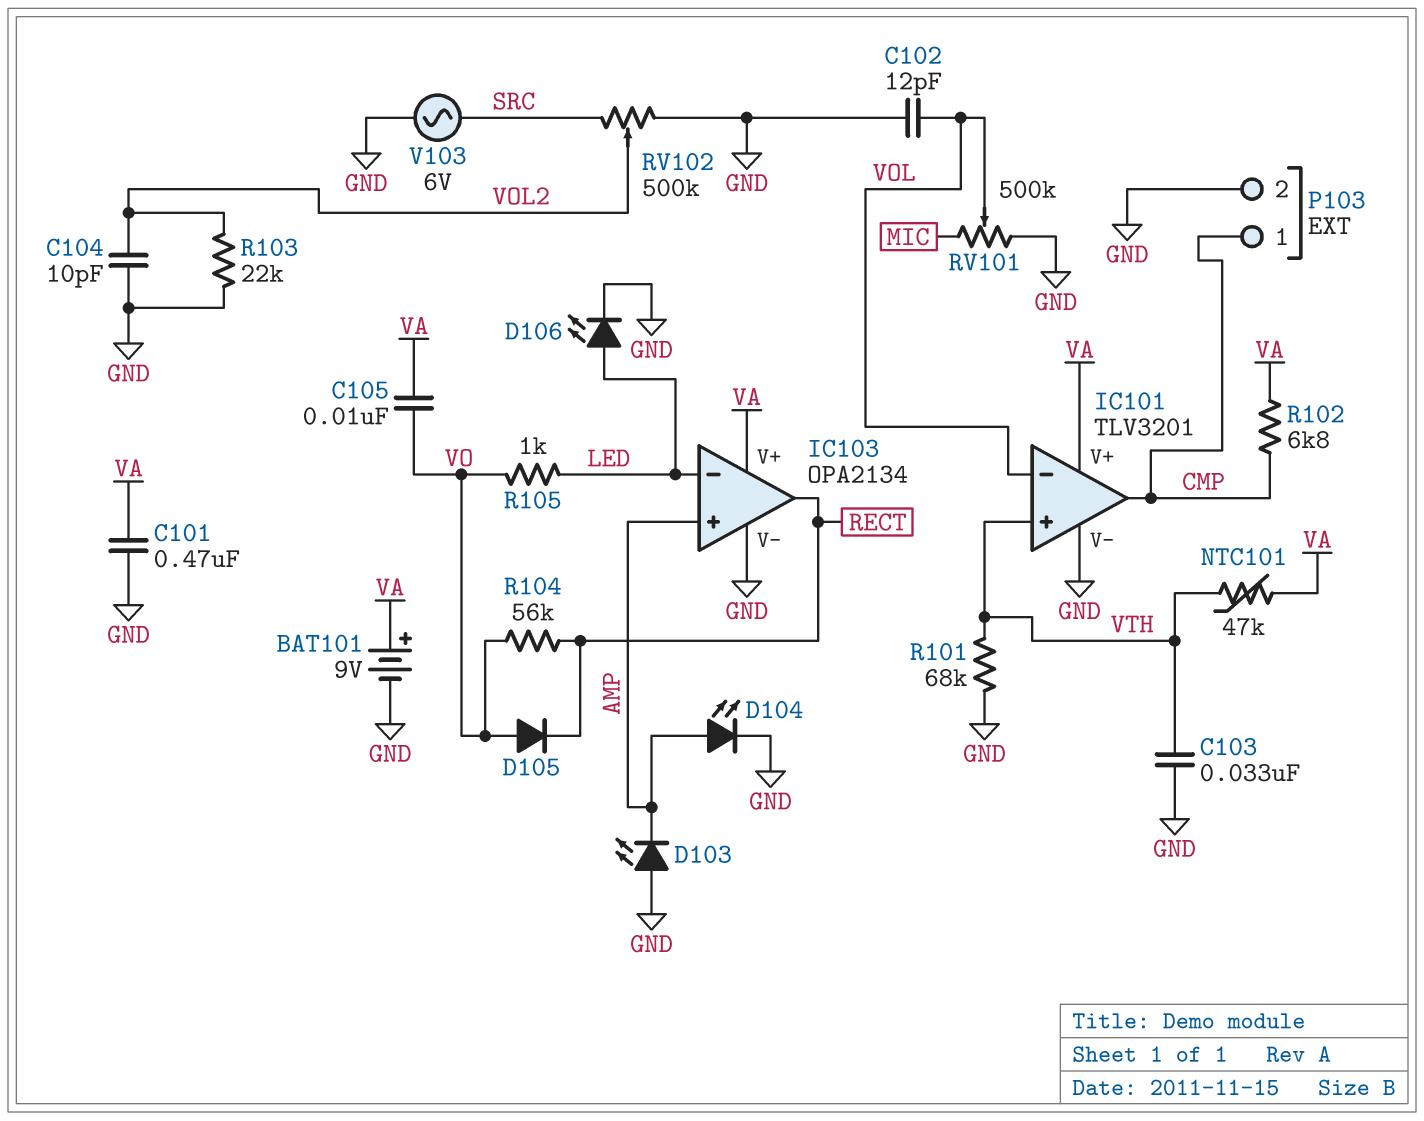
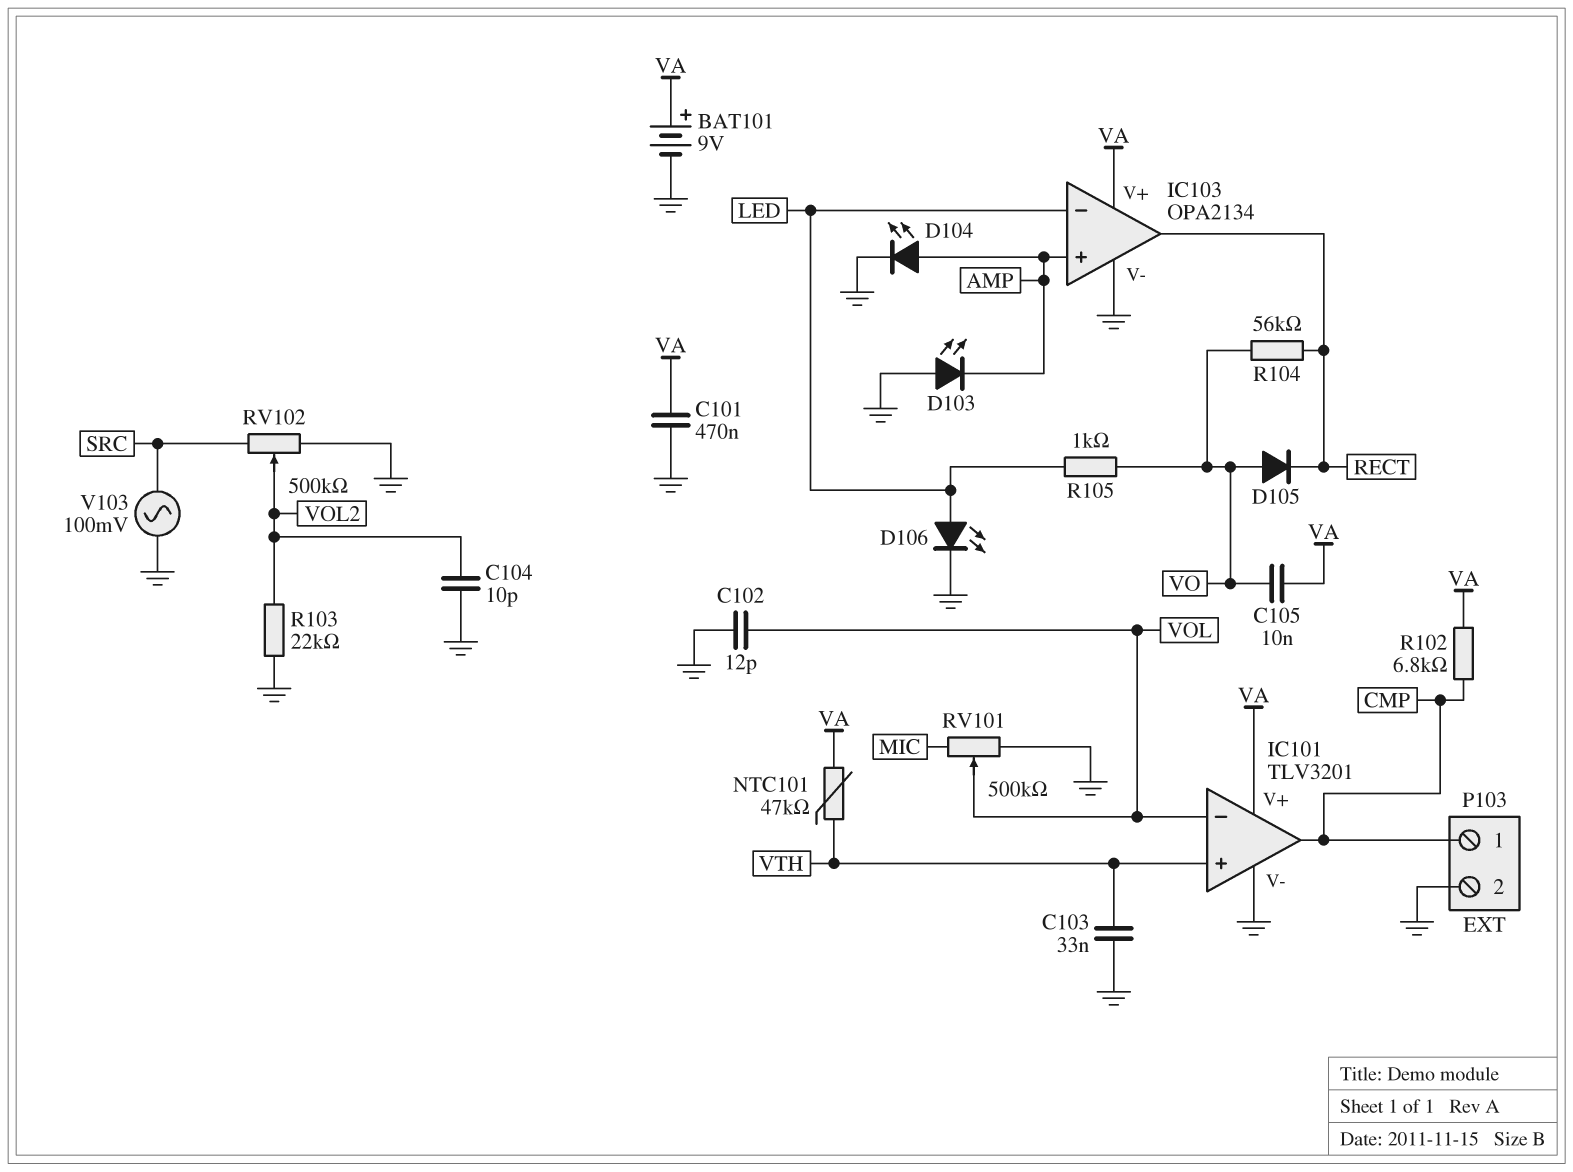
R101: 68k (GND, VTH) -> none
V103: AC 6V (GND, SRC) -> AC 100mV (GND, SRC)

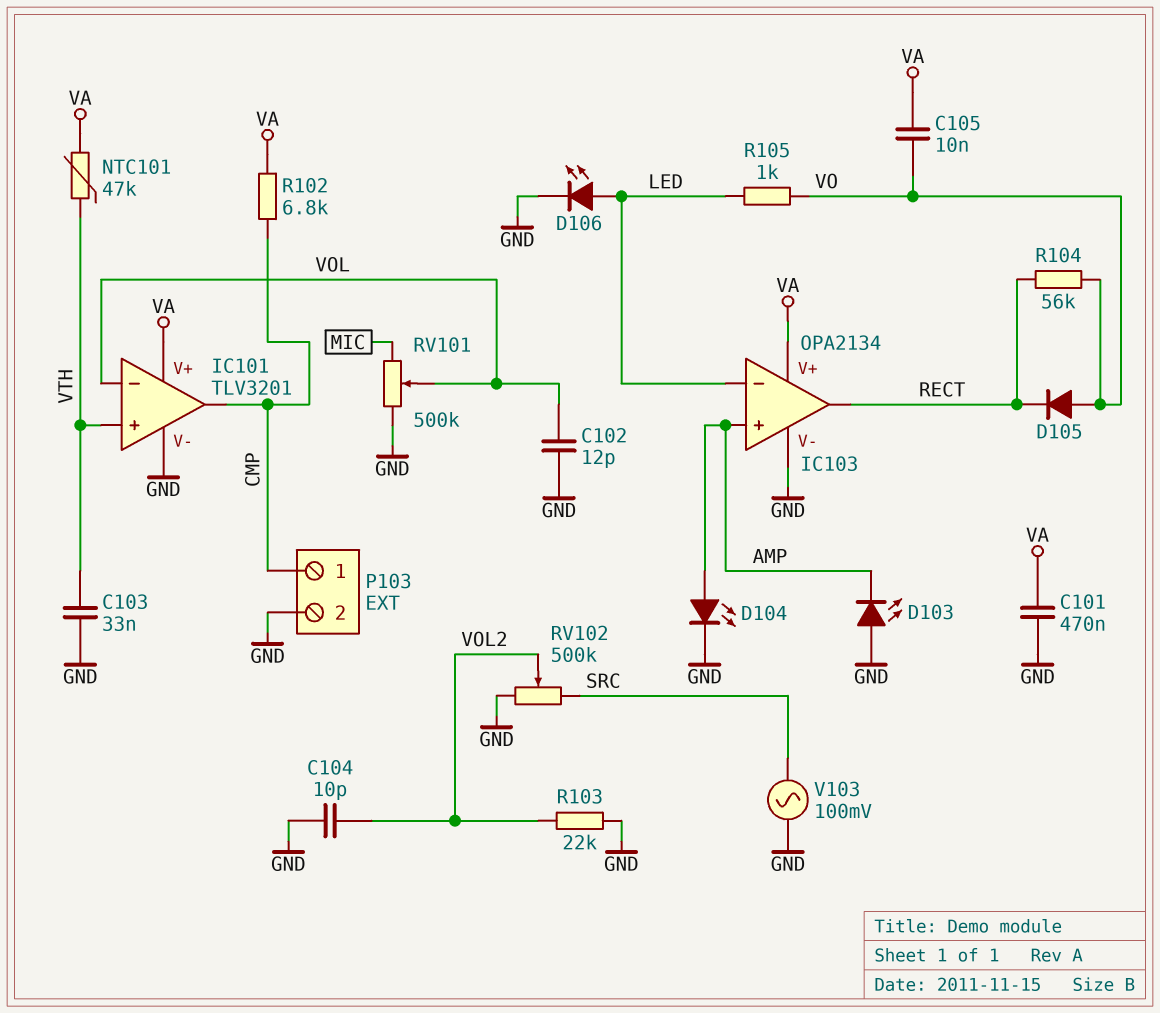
BAT101: 9V (plus VA, minus GND) -> none

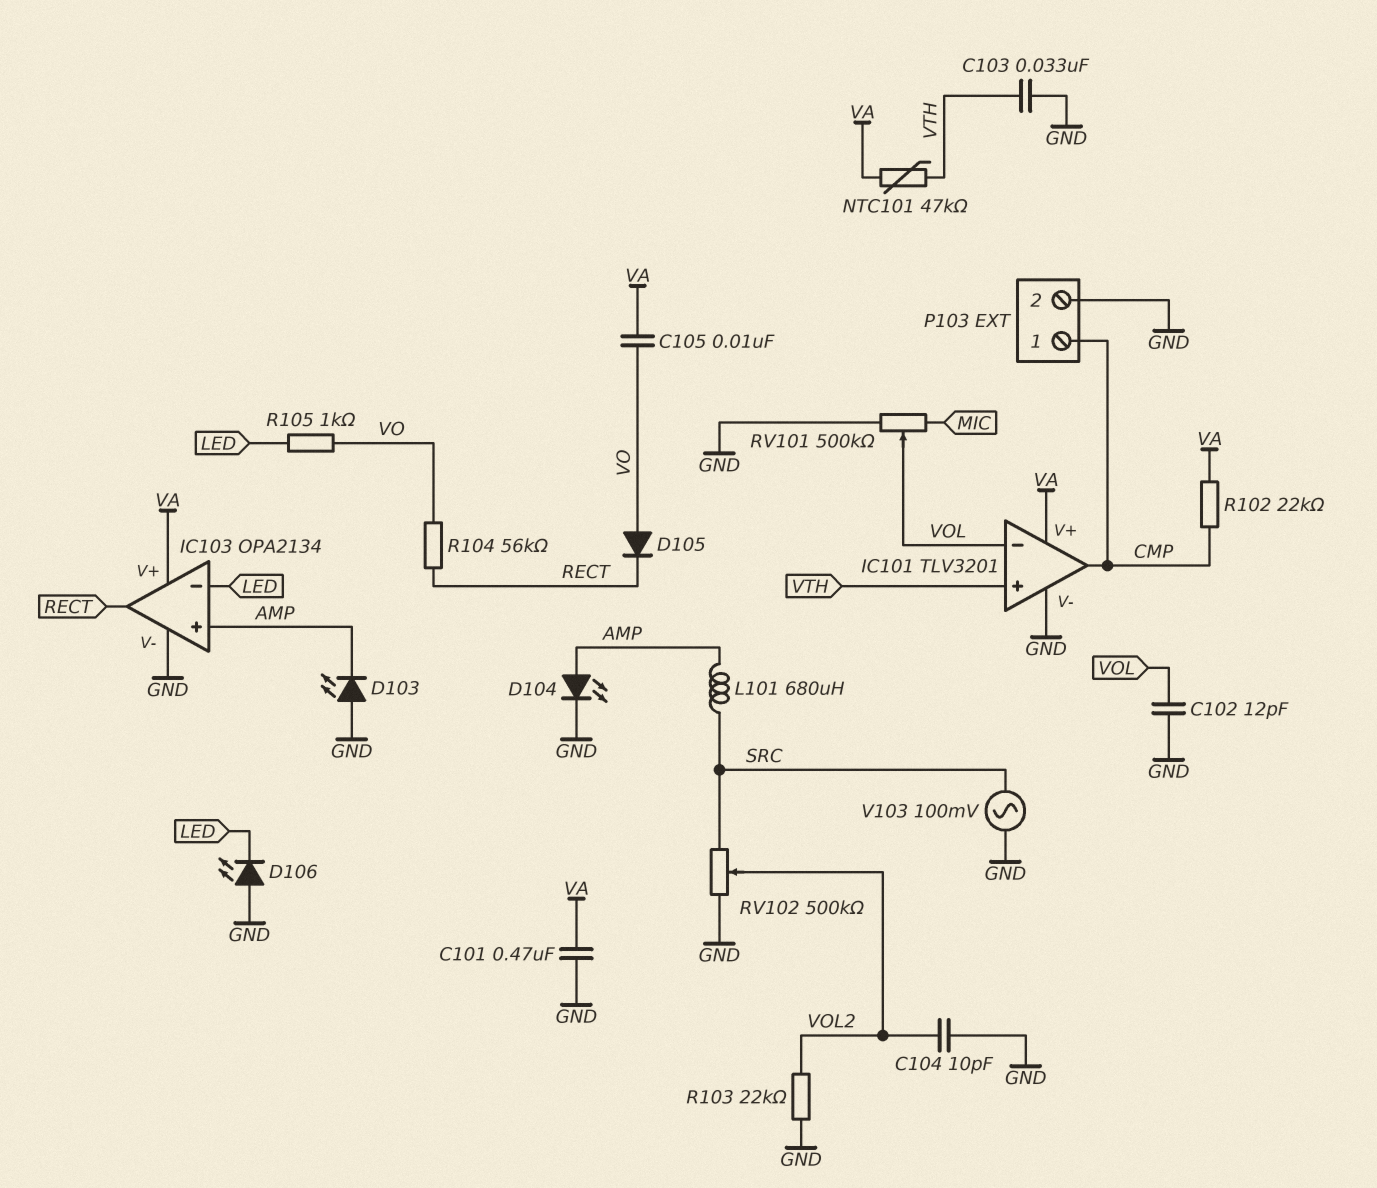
D106: LED (A LED, K GND) -> LED (A GND, K LED)
L101: none -> 680uH (AMP, SRC)
R102: 6.8k (CMP, VA) -> 22k (CMP, VA)

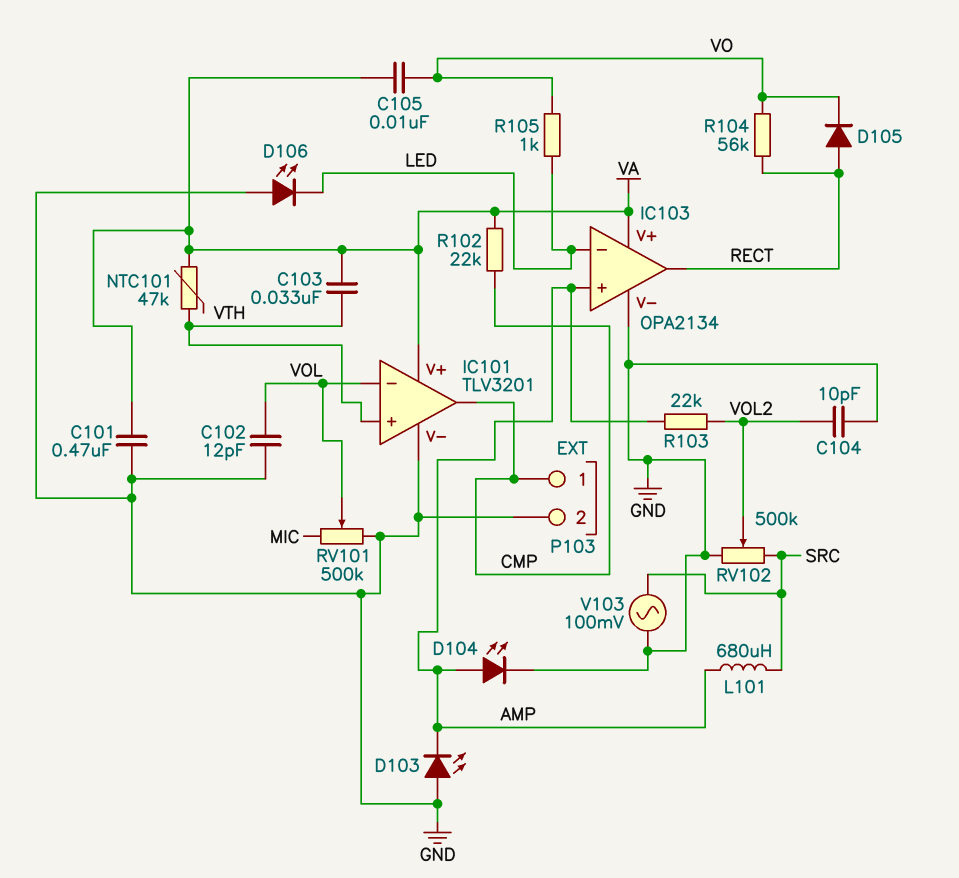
C103: 33nF (GND, VTH) -> 33nF (VA, VTH)
D105: diode (A VO, K RECT) -> diode (A RECT, K VO)
R103: 22k (GND, VOL2) -> 22k (AMP, VOL2)

